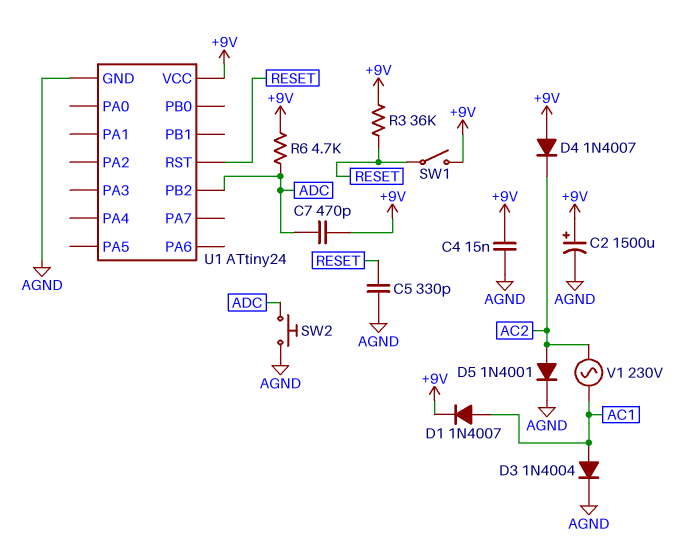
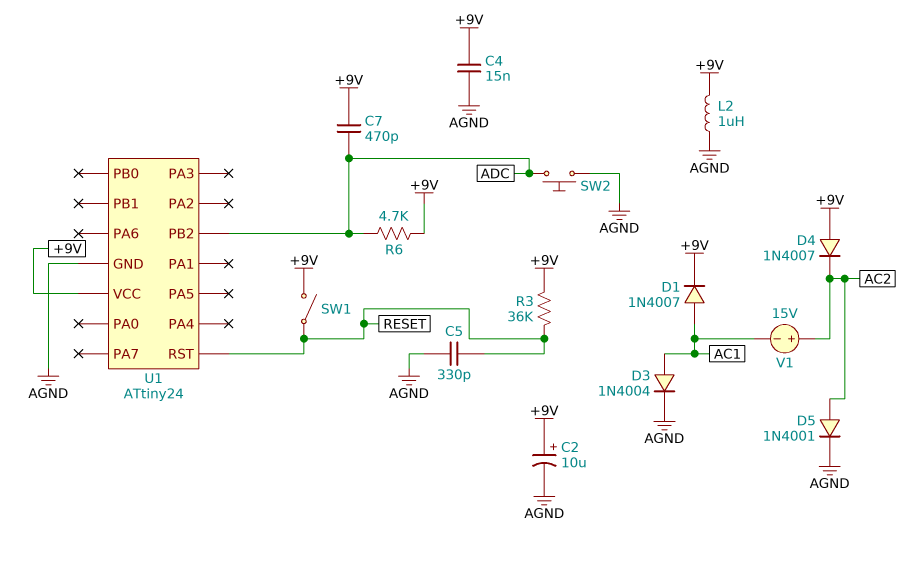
C2: 1500uF (plus +9V, minus AGND) -> 10uF (plus +9V, minus AGND)
L2: none -> 1uH (+9V, AGND)
V1: AC 230V (AC1, AC2) -> 15V (plus AC2, minus AC1)

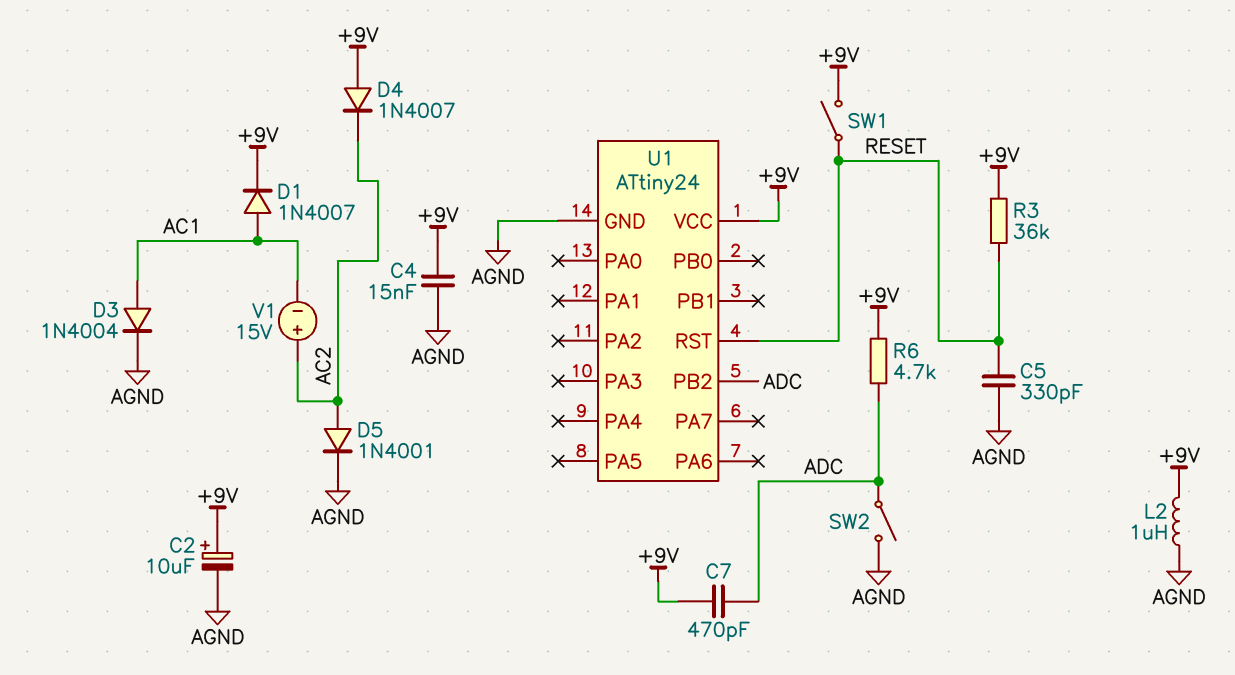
SW2: button (ADC, AGND) -> switch (ADC, AGND)

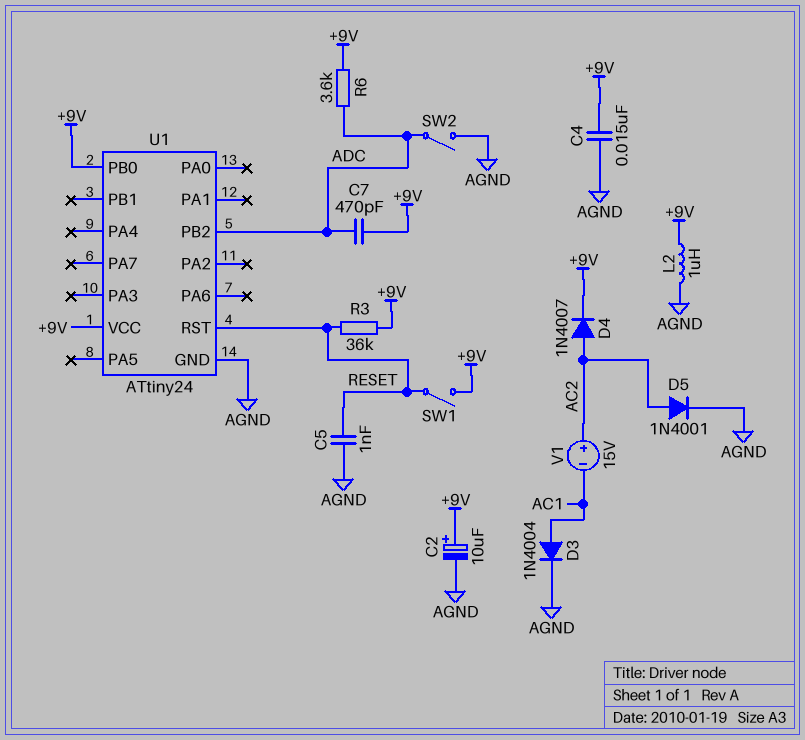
C5: 330pF (AGND, RESET) -> 1nF (AGND, RESET)
D1: diode 1N4007 (A AC1, K +9V) -> none
D4: diode 1N4007 (A +9V, K AC2) -> diode 1N4007 (A AC2, K +9V)
R6: 4.7k (+9V, ADC) -> 3.6k (+9V, ADC)
U1 pin PB0: none -> +9V

